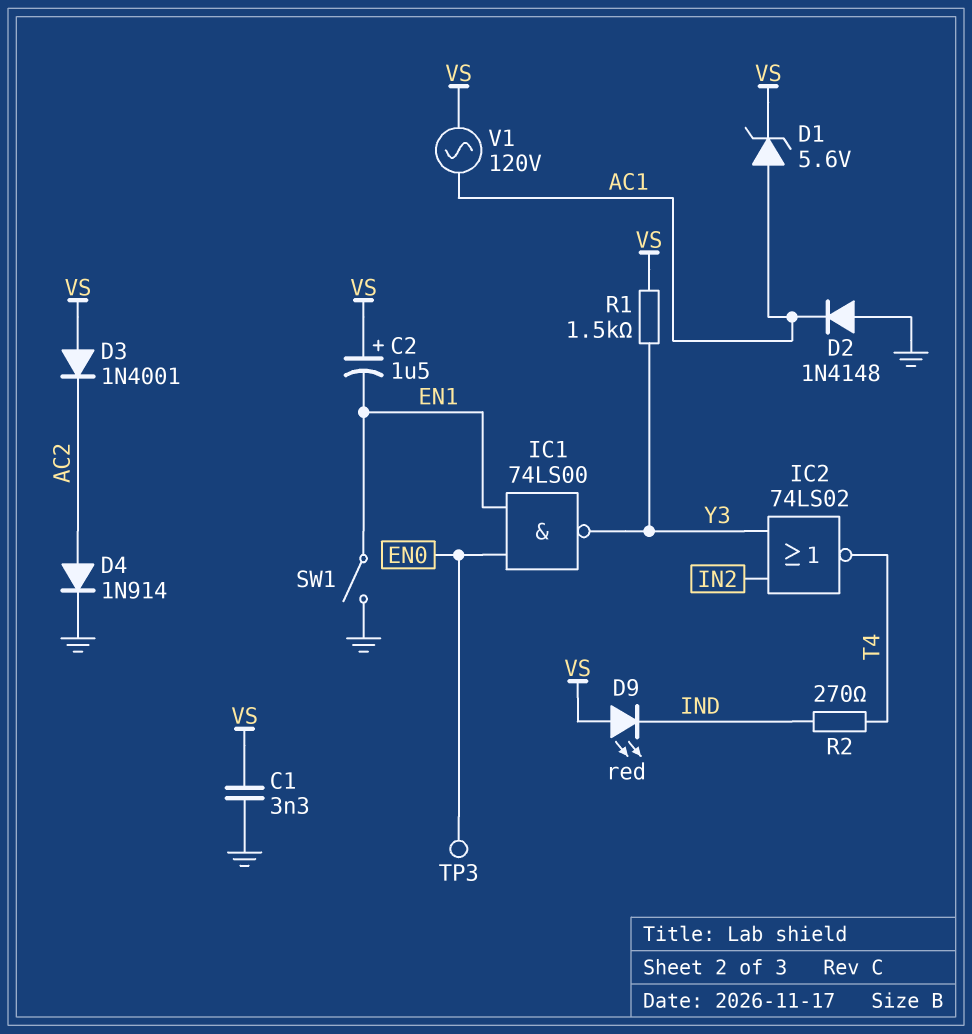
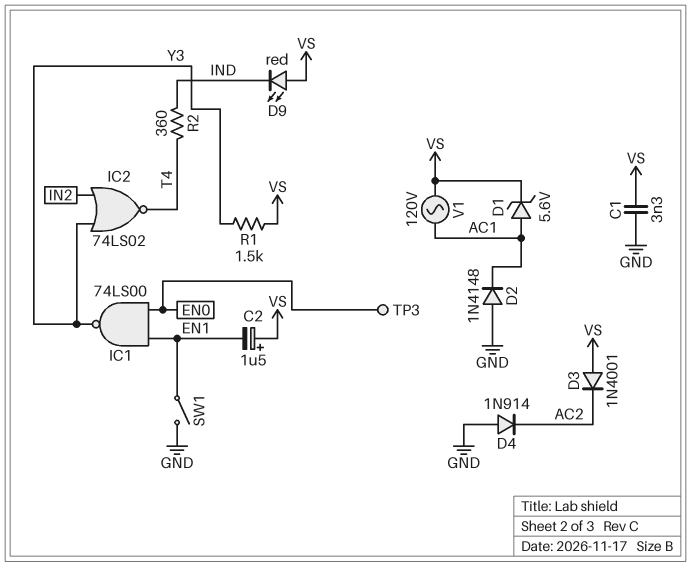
D4: diode 1N914 (A AC2, K GND) -> diode 1N914 (A GND, K AC2)
R2: 270 (IND, T4) -> 360 (IND, T4)

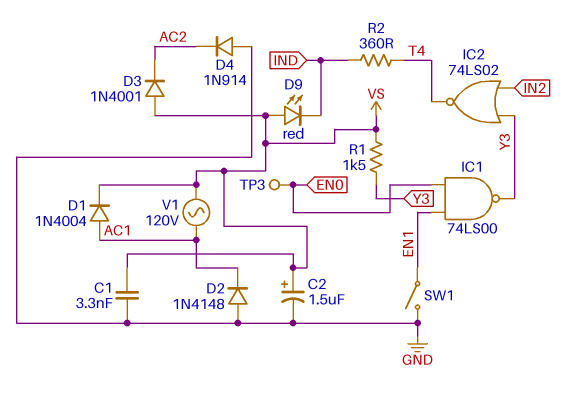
C2: 1.5uF (plus VS, minus EN1) -> 1.5uF (plus VS, minus GND)
D1: zener 5.6V (A AC1, K VS) -> diode 1N4004 (A AC1, K VS)

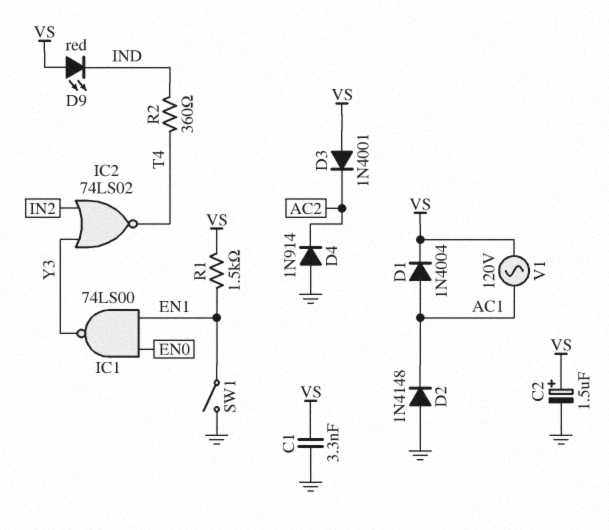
R1: 1.5k (VS, Y3) -> 1.5k (EN1, VS)
TP3: test point (EN0) -> none

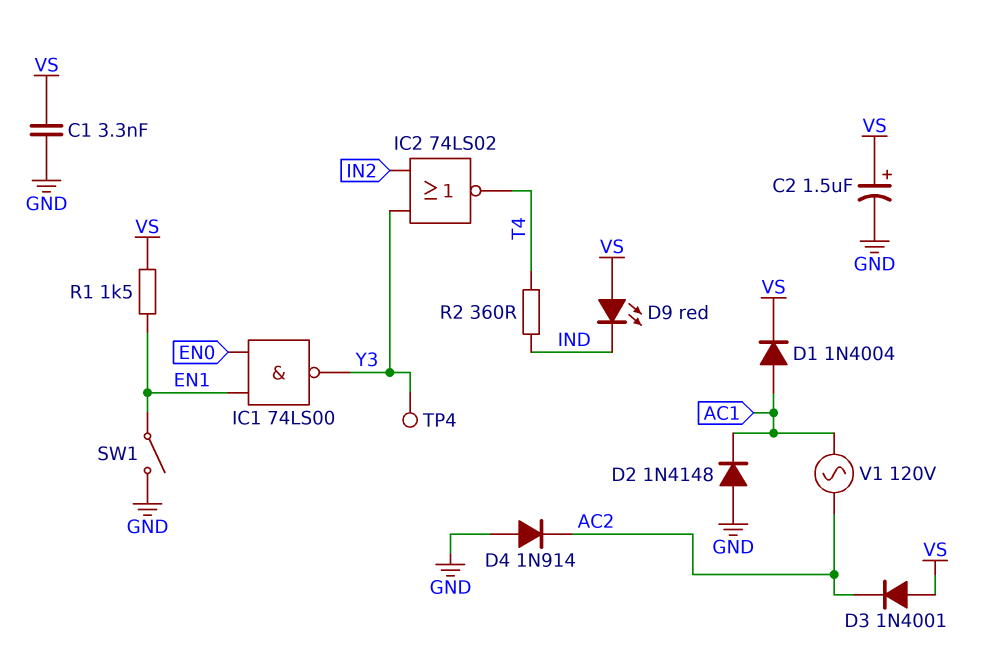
TP4: none -> test point (Y3)
V1: AC 120V (AC1, VS) -> AC 120V (AC1, AC2)

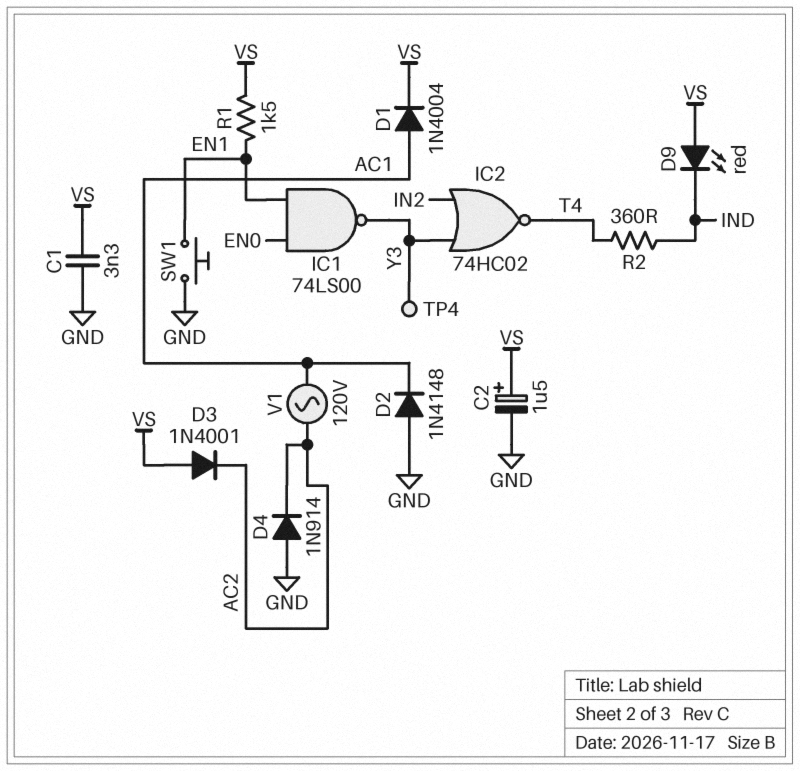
IC2: NOR 74LS02 (in IN2, in Y3, out T4) -> NOR 74HC02 (in IN2, in Y3, out T4)
SW1: switch (EN1, GND) -> button (EN1, GND)

